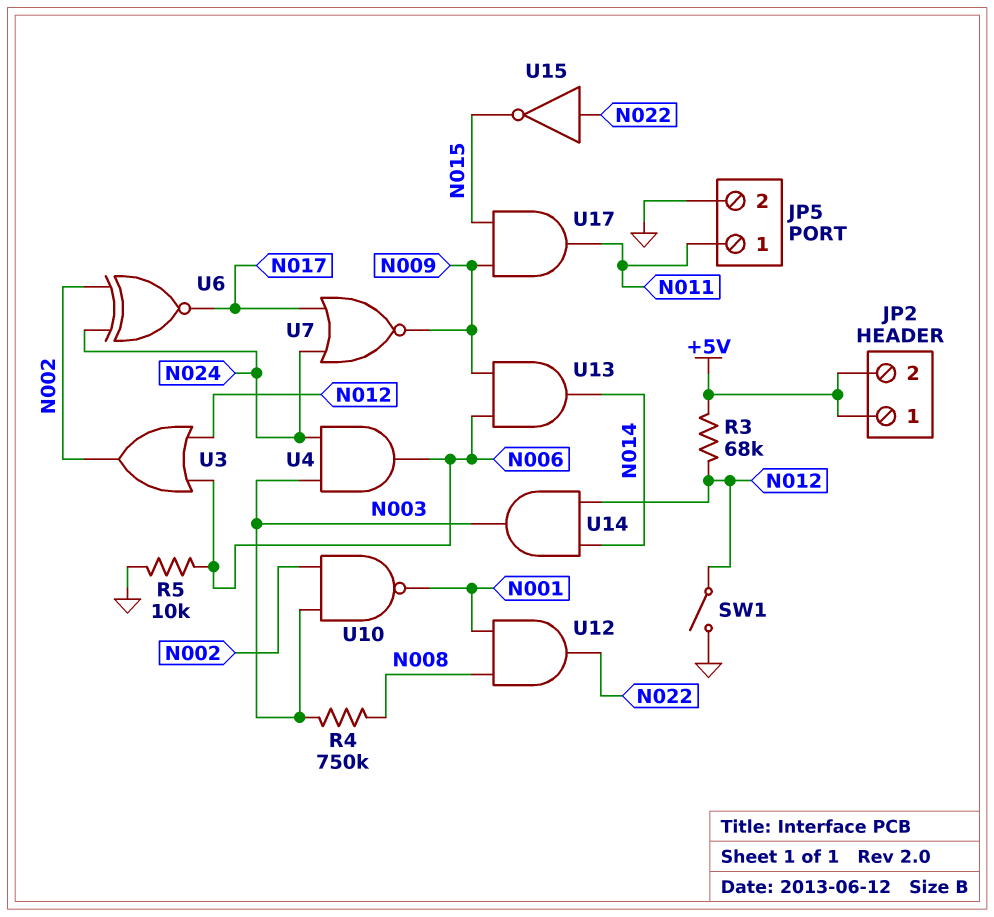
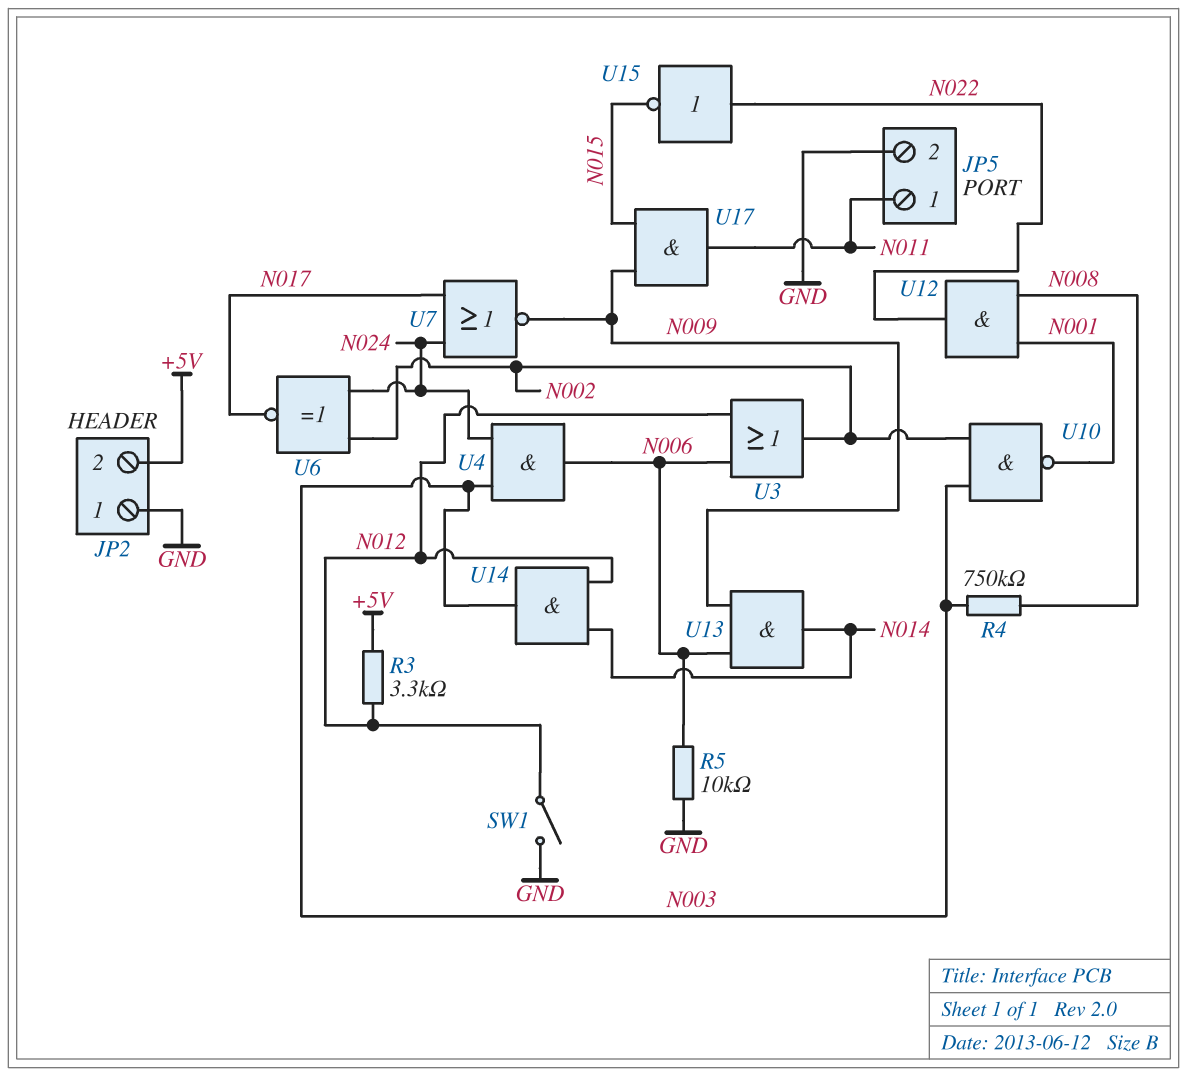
JP2 pin 1: +5V -> GND
R3: 68k (+5V, N012) -> 3.3k (+5V, N012)

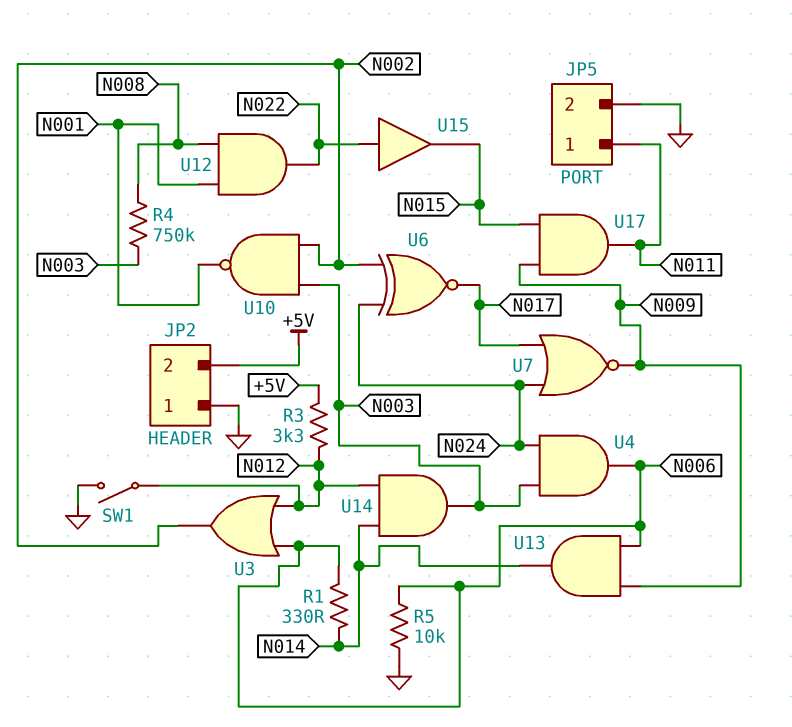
R1: none -> 330 (N006, N014)
U15: NOT (in N022, out N015) -> buffer (in N022, out N015)

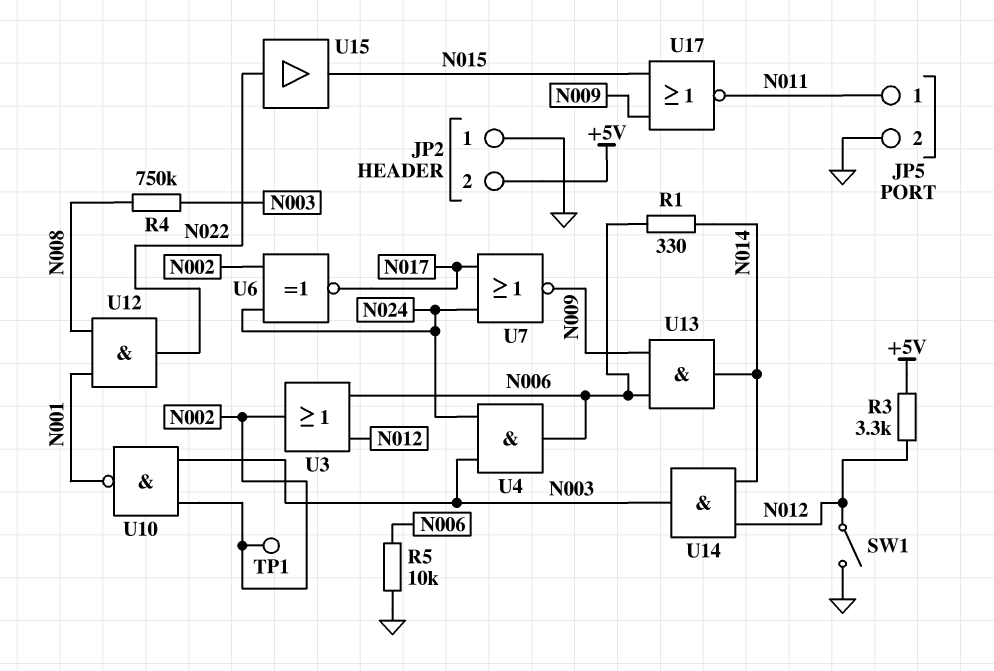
TP1: none -> test point (N002)
U17: AND (in N009, in N015, out N011) -> NOR (in N009, in N015, out N011)

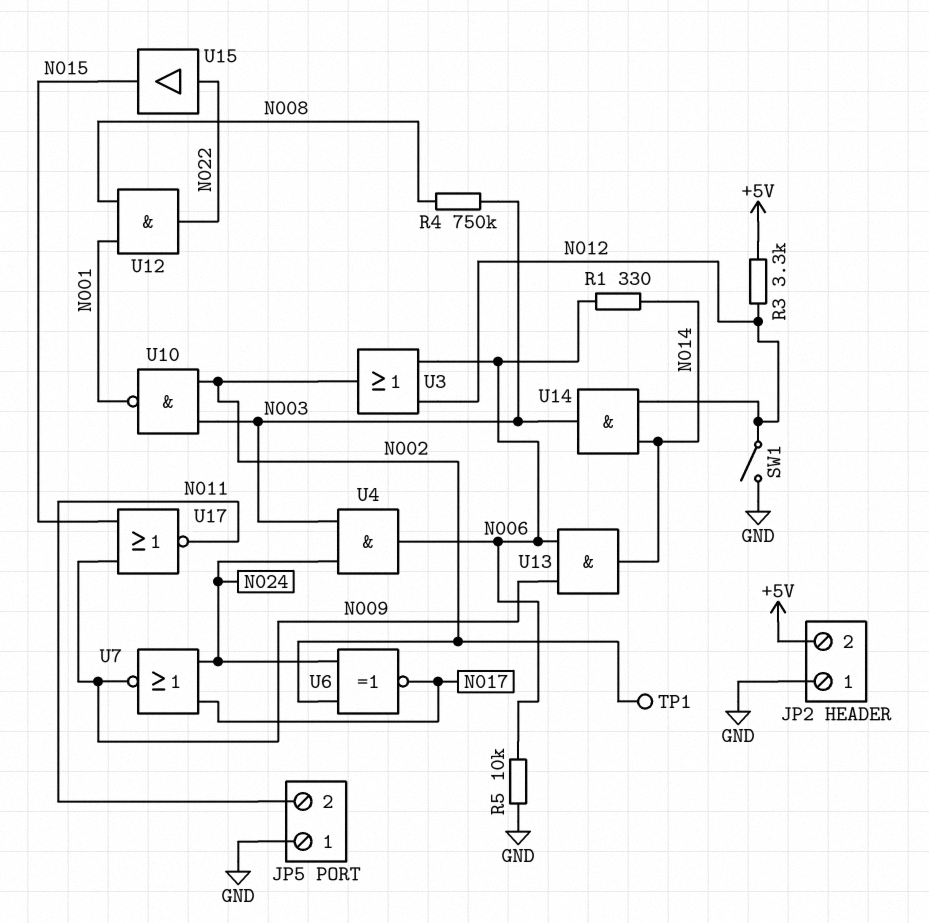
JP5 pin 1: N011 -> GND
JP5 pin 2: GND -> N011

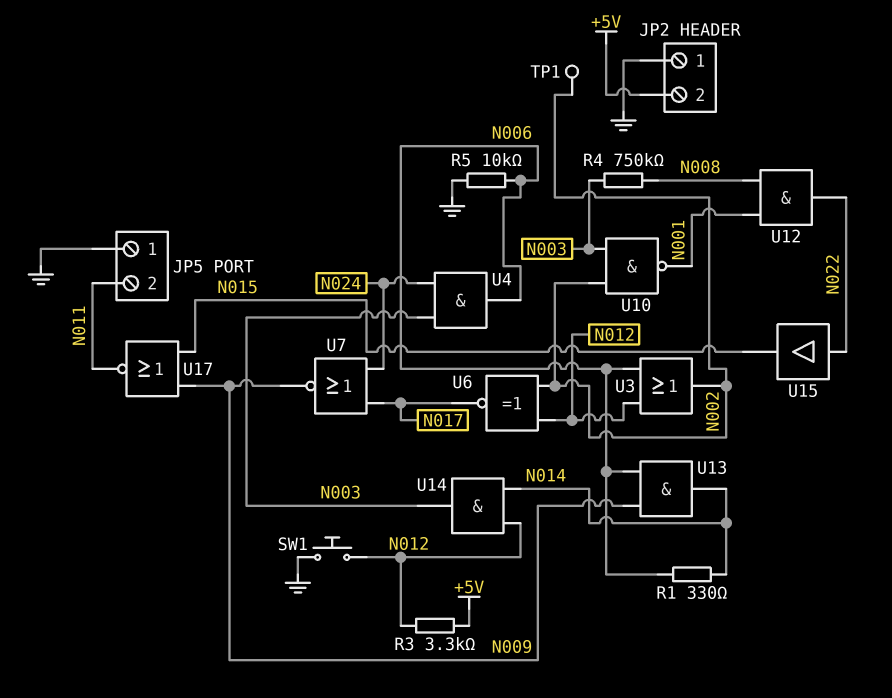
SW1: switch (GND, N012) -> button (GND, N012)
U6: XNOR (in N002, in N024, out N017) -> XNOR (in N002, in N012, out N017)

